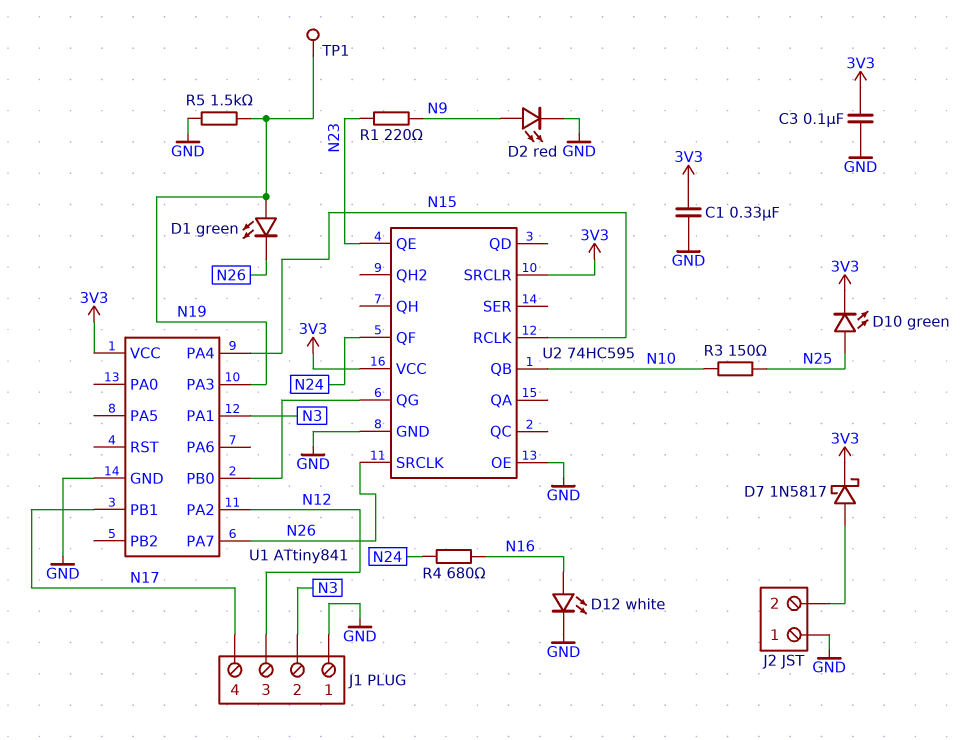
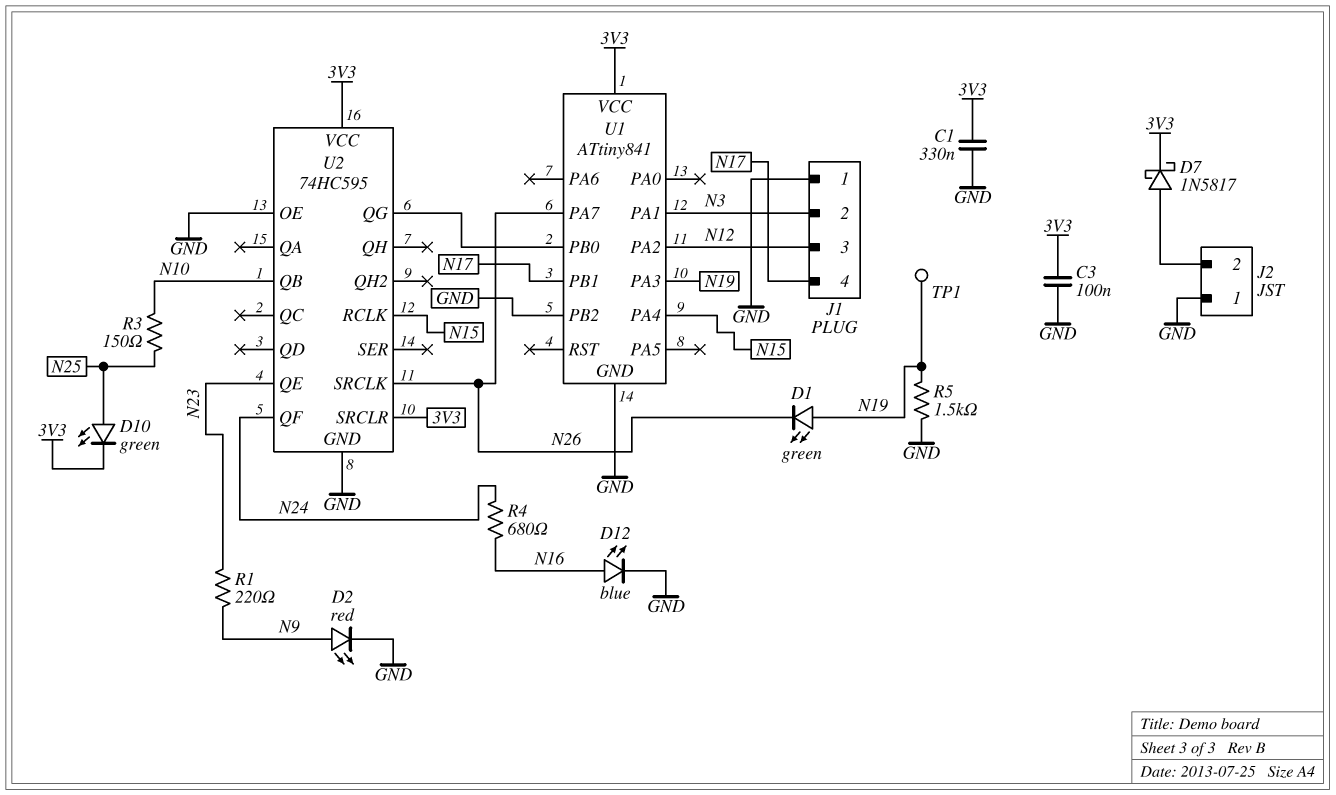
D12: LED white (A N16, K GND) -> LED blue (A N16, K GND)
U1 pin PB2: none -> GND

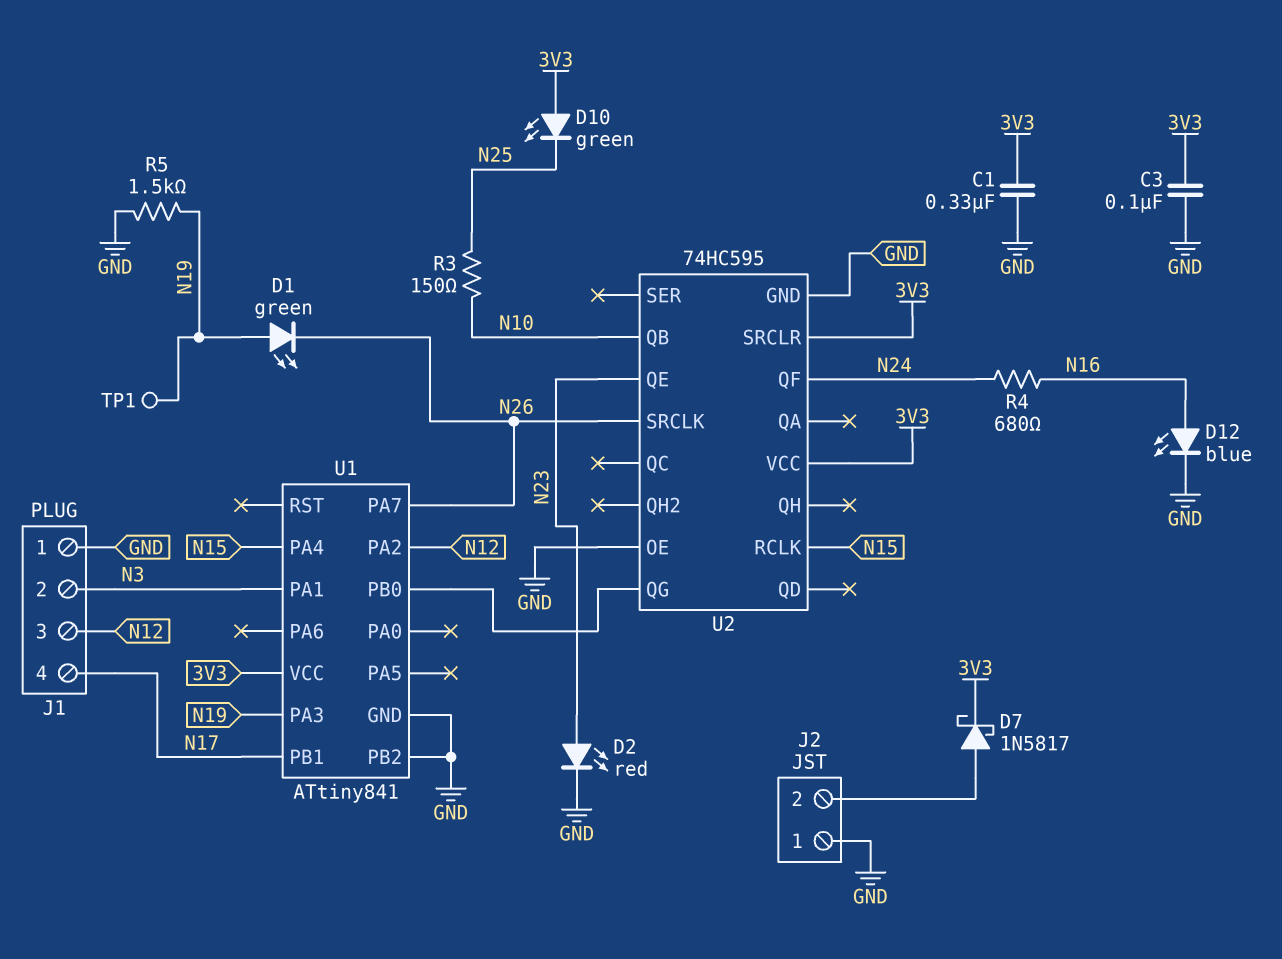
D2: LED red (A N9, K GND) -> LED red (A N23, K GND)
D10: LED green (A N25, K 3V3) -> LED green (A 3V3, K N25)
R1: 220 (N9, N23) -> none

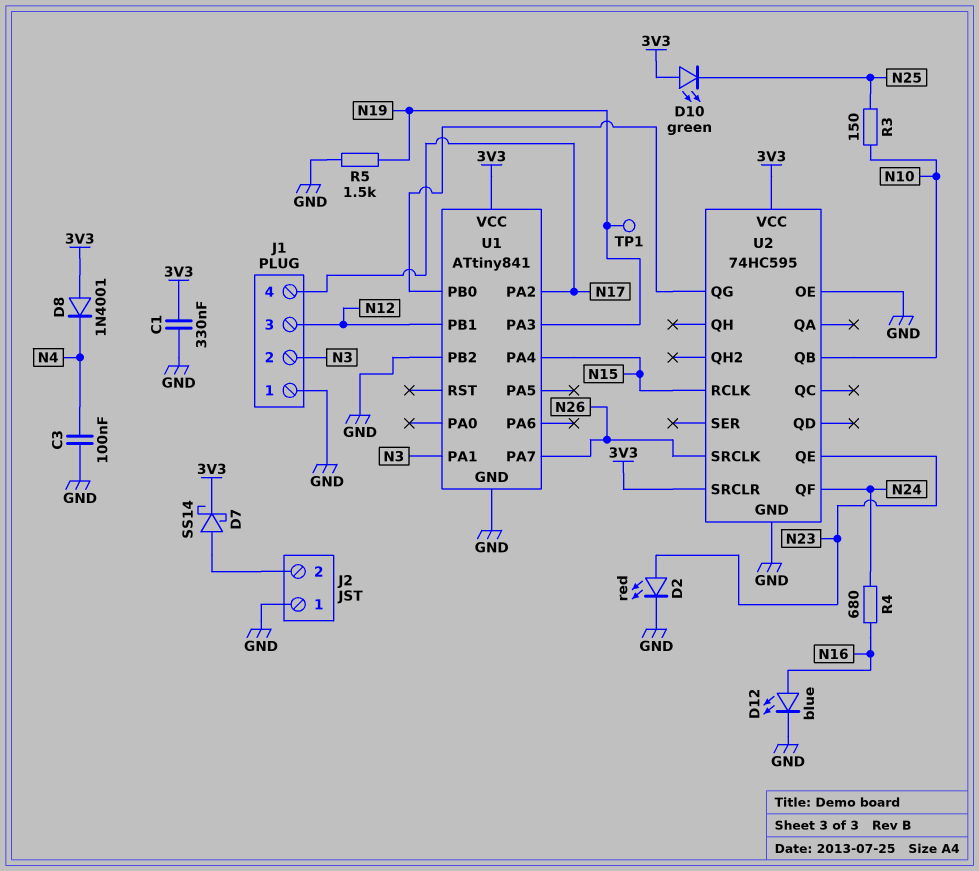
C3: 100nF (3V3, GND) -> 100nF (GND, N4)
D1: LED green (A N19, K N26) -> none
D7: schottky 1N5817 (A J2/2, K 3V3) -> schottky SS14 (A J2/2, K 3V3)
D8: none -> diode 1N4001 (A 3V3, K N4)
U1 pin PA2: N12 -> N17
U1 pin PB1: N17 -> N12

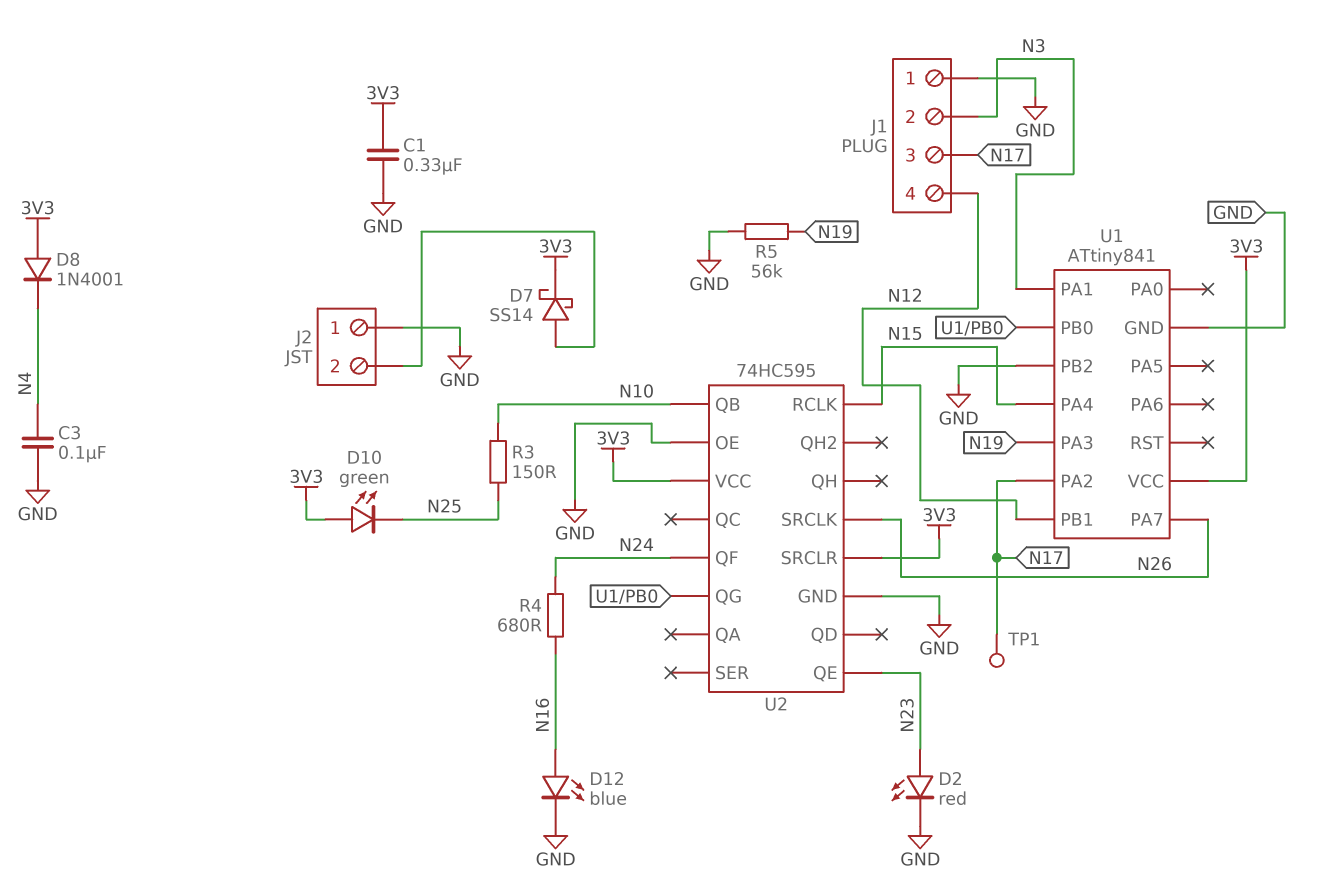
J1 pin 3: N12 -> N17
J1 pin 4: N17 -> N12
R5: 1.5k (GND, N19) -> 56k (GND, N19)
TP1: test point (N19) -> test point (N17)

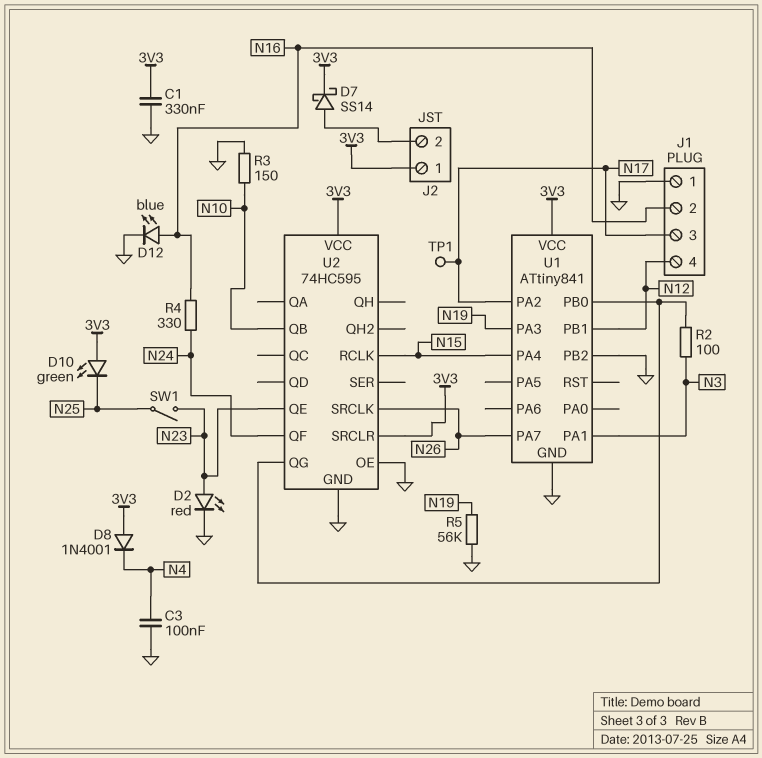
J1 pin 2: N3 -> N16
J2 pin 1: GND -> 3V3
R2: none -> 100 (N3, U1/PB0)
R3: 150 (N10, N25) -> 150 (GND, N10)
R4: 680 (N16, N24) -> 330 (N16, N24)
SW1: none -> switch (N23, N25)

